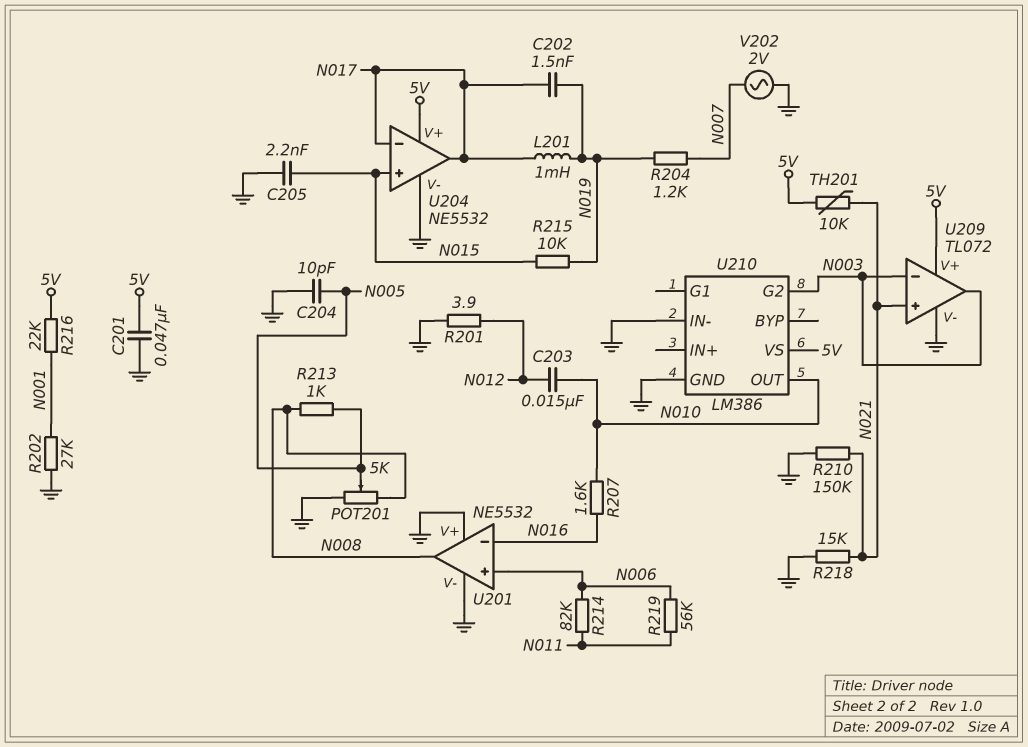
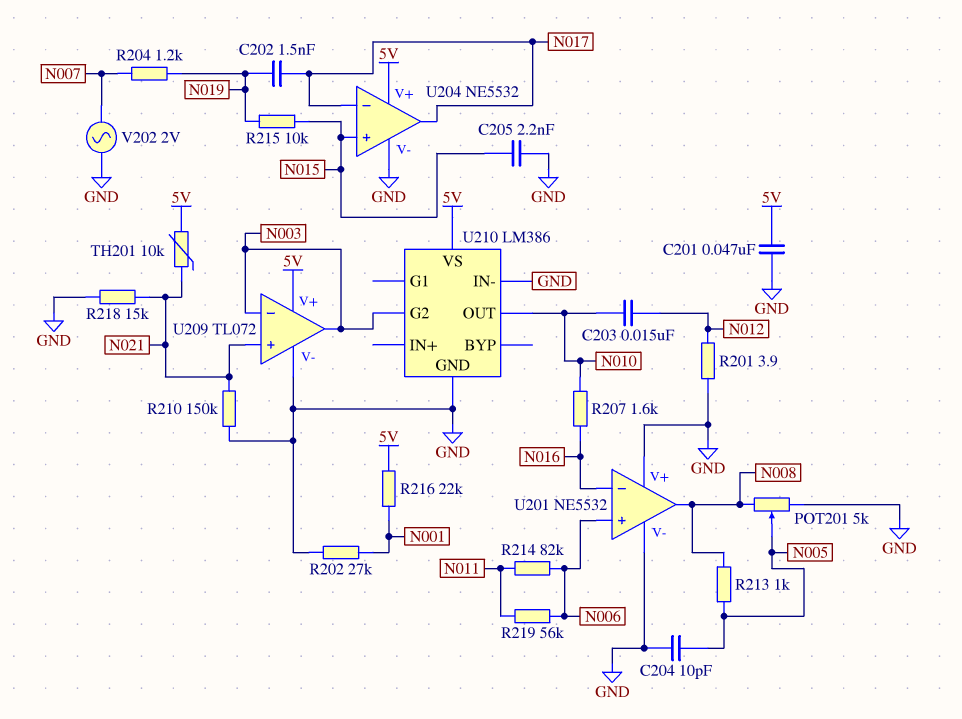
L201: 1mH (N017, N019) -> none

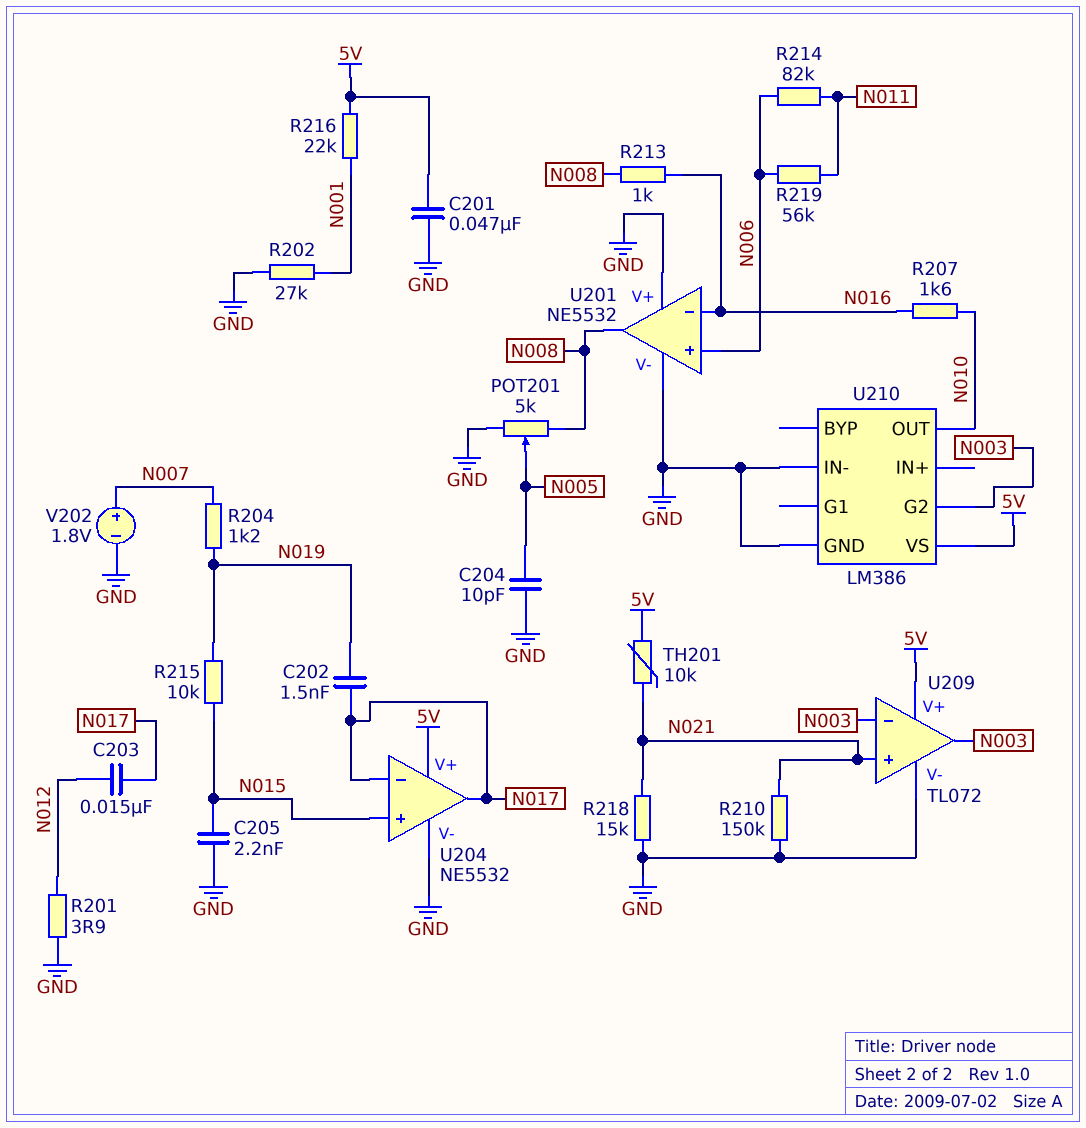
C203: 15nF (N010, N012) -> 15nF (N012, N017)
R213: 1k (N005, N008) -> 1k (N008, N016)
V202: AC 2V (GND, N007) -> 1.8V (plus N007, minus GND)

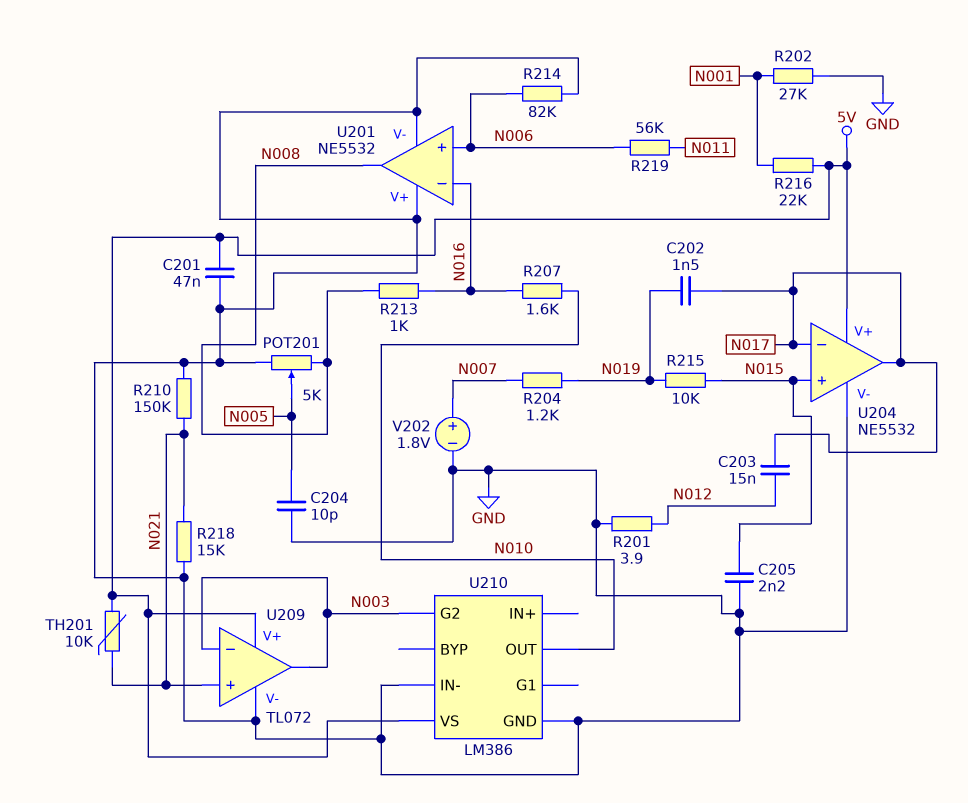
R214: 82k (N006, N011) -> 82k (GND, N006)

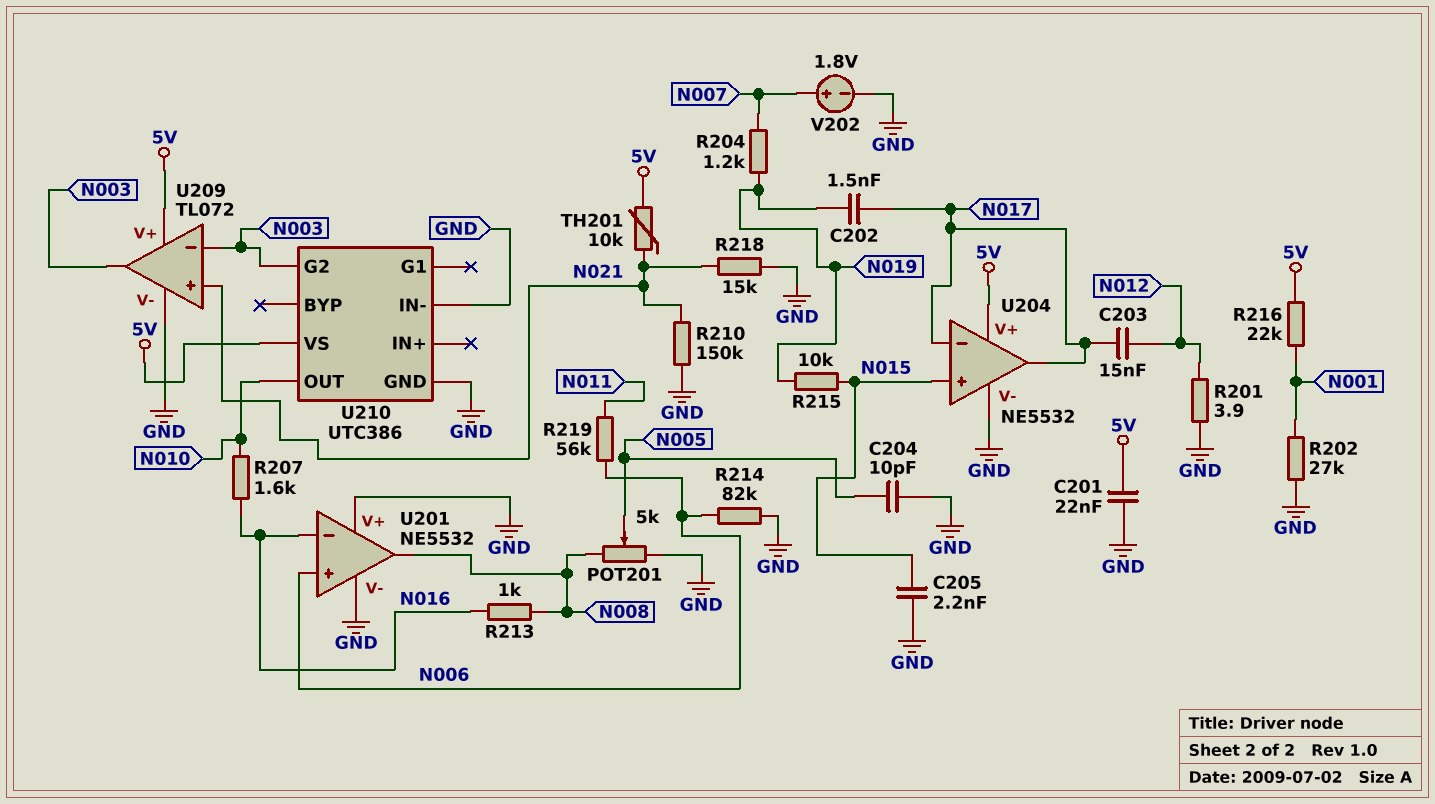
C201: 47nF (5V, GND) -> 22nF (5V, GND)
U210: LM386 -> UTC386

